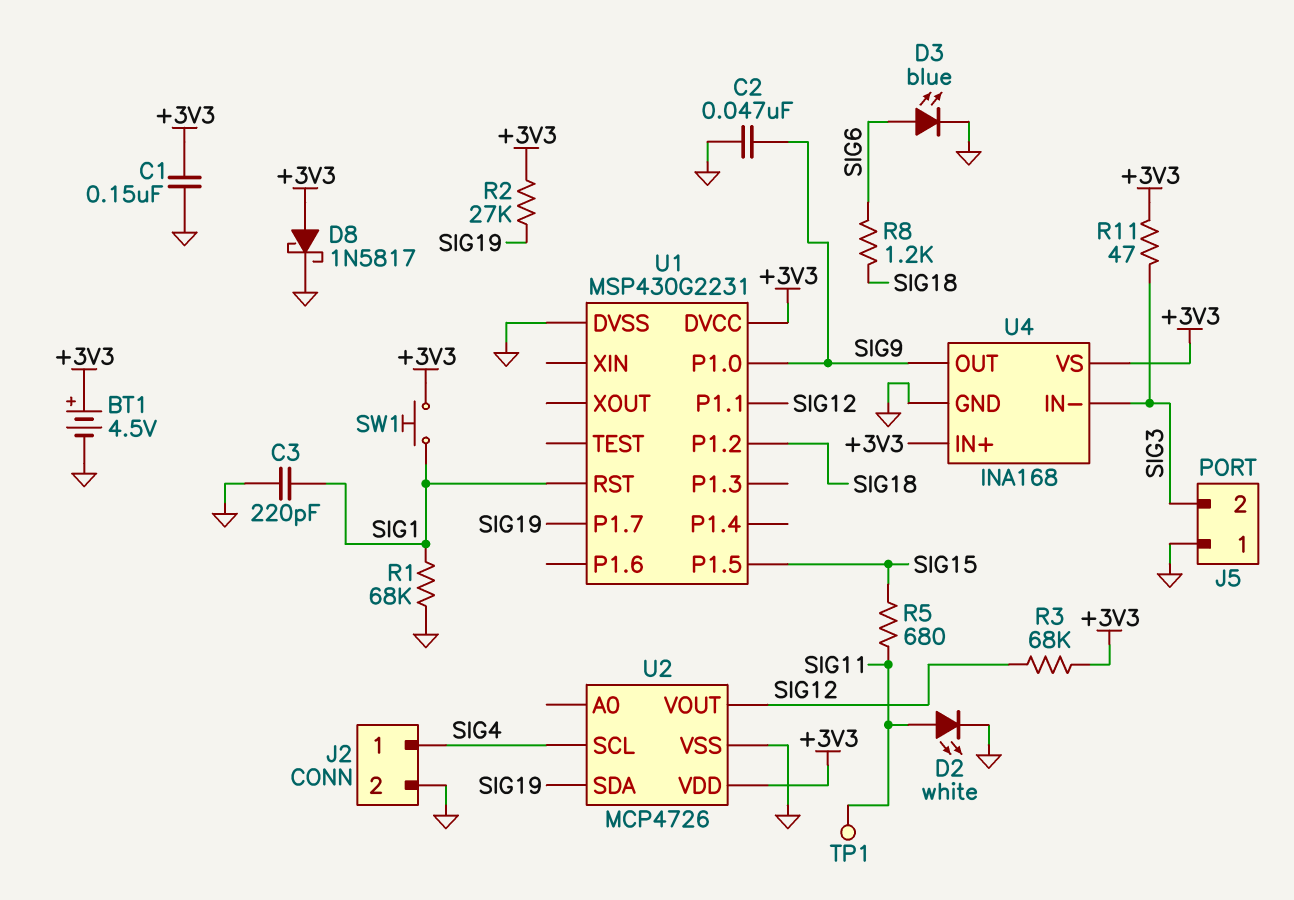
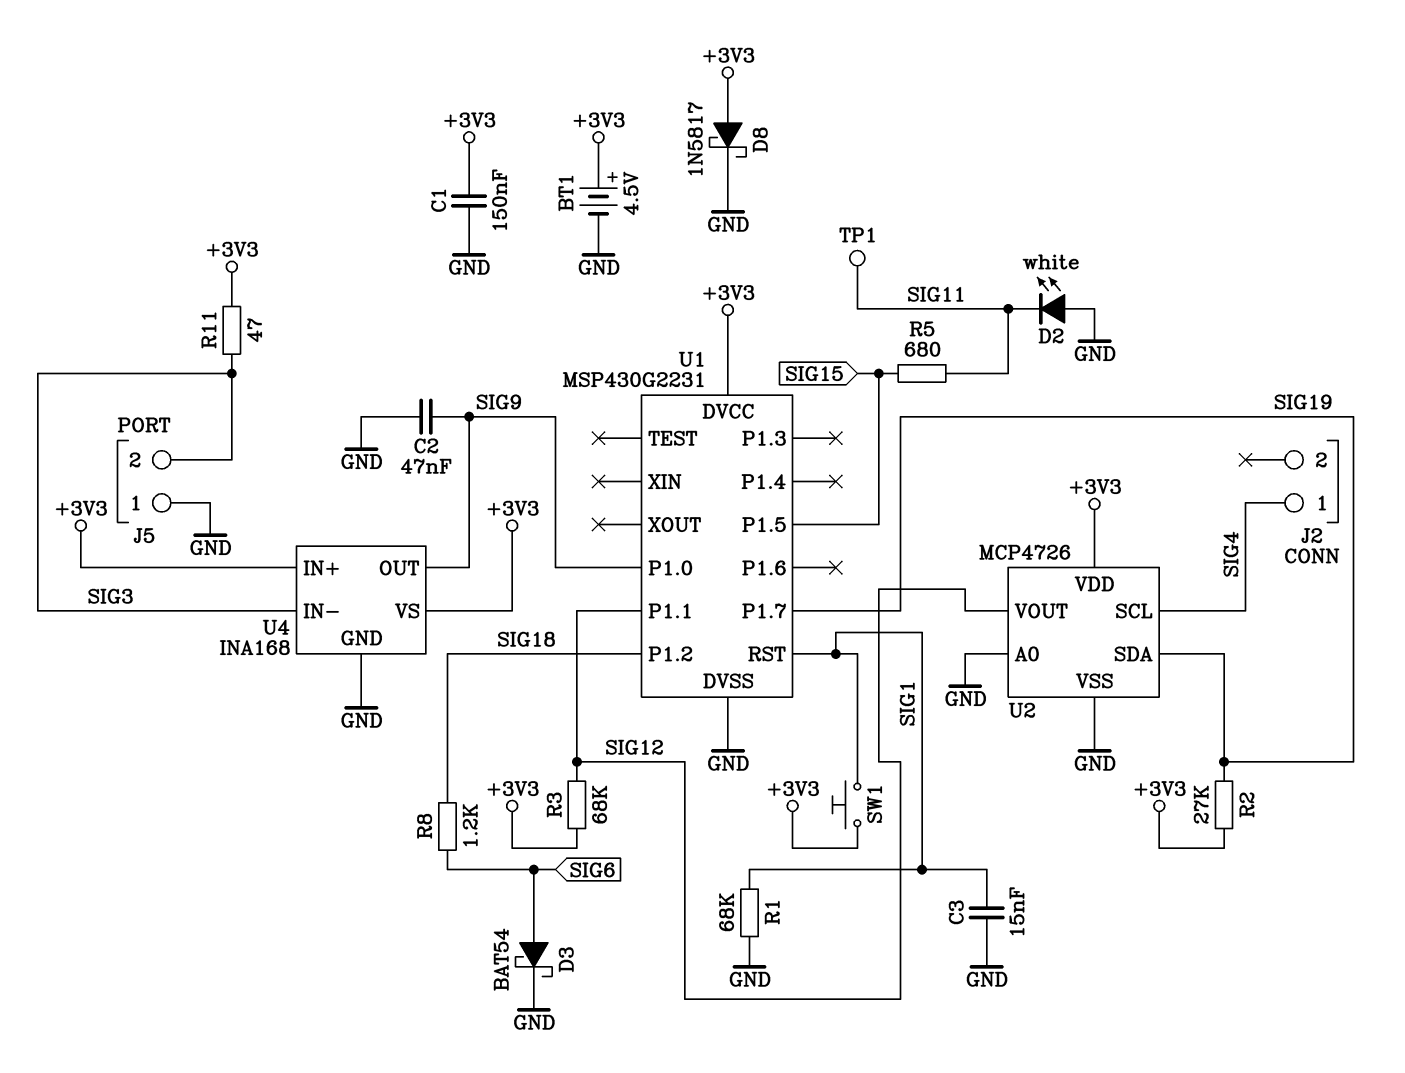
C3: 220pF (GND, SIG1) -> 15nF (GND, SIG1)
D2: LED white (A SIG11, K GND) -> LED white (A GND, K SIG11)
D3: LED blue (A SIG6, K GND) -> schottky BAT54 (A SIG6, K GND)
J2 pin 2: GND -> none
U2 pin A0: none -> GND

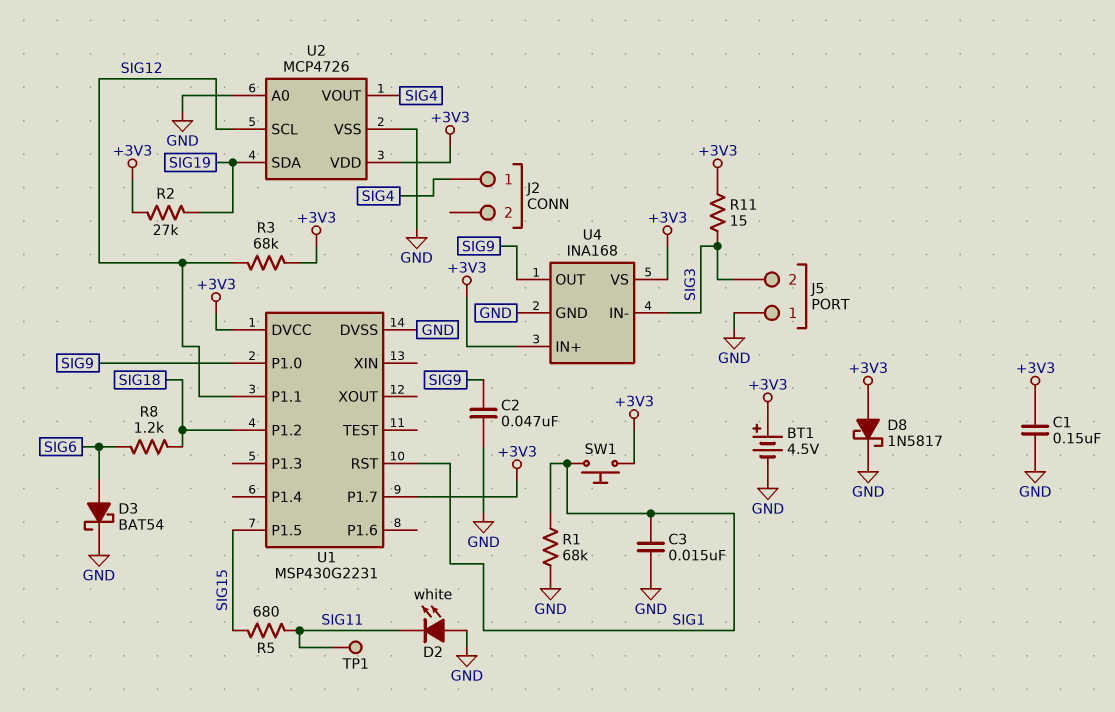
R11: 47 (+3V3, SIG3) -> 15 (+3V3, SIG3)
U1 pin P1.7: SIG19 -> +3V3
U2 pin SCL: SIG4 -> SIG12
U2 pin VOUT: SIG12 -> SIG4

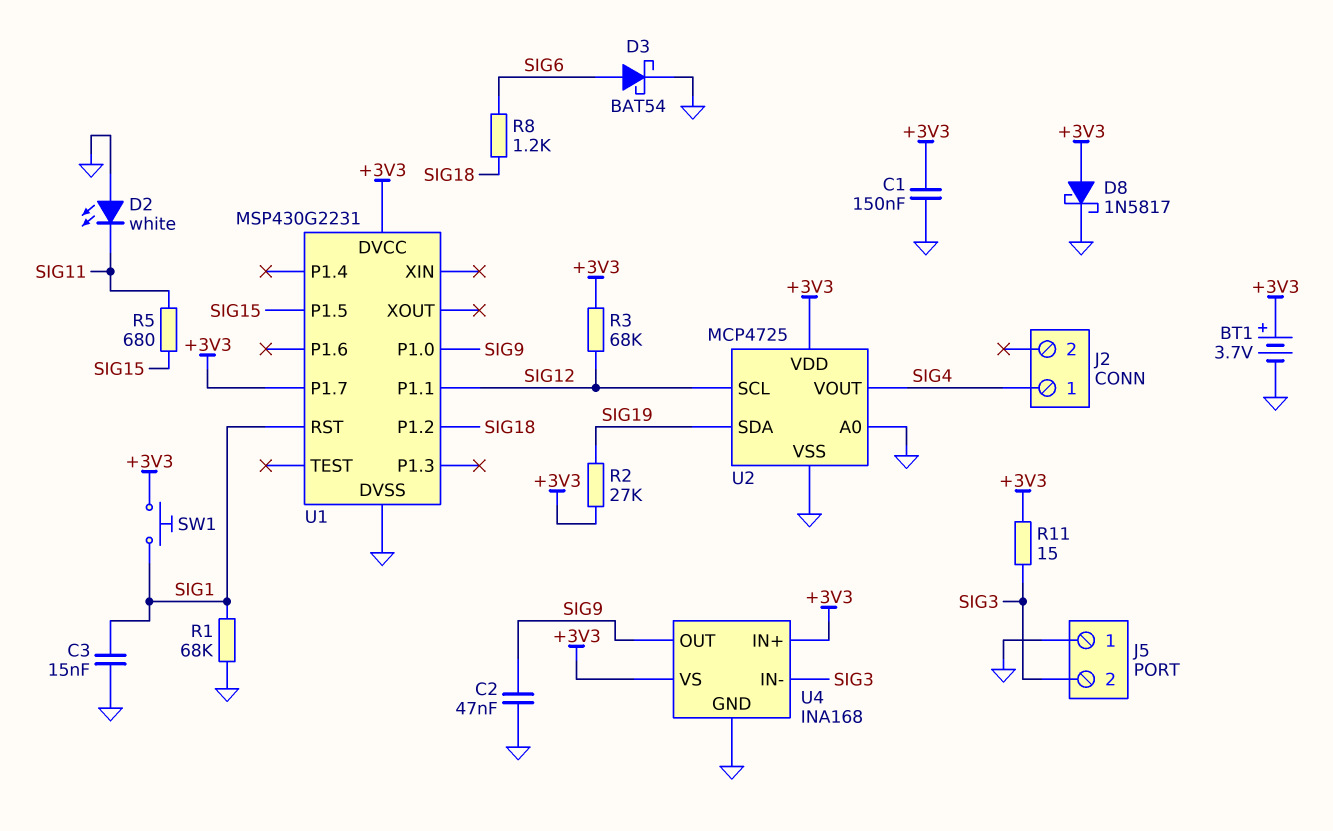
BT1: 4.5V (plus +3V3, minus GND) -> 3.7V (plus +3V3, minus GND)
TP1: test point (SIG11) -> none
U2: MCP4726 -> MCP4725

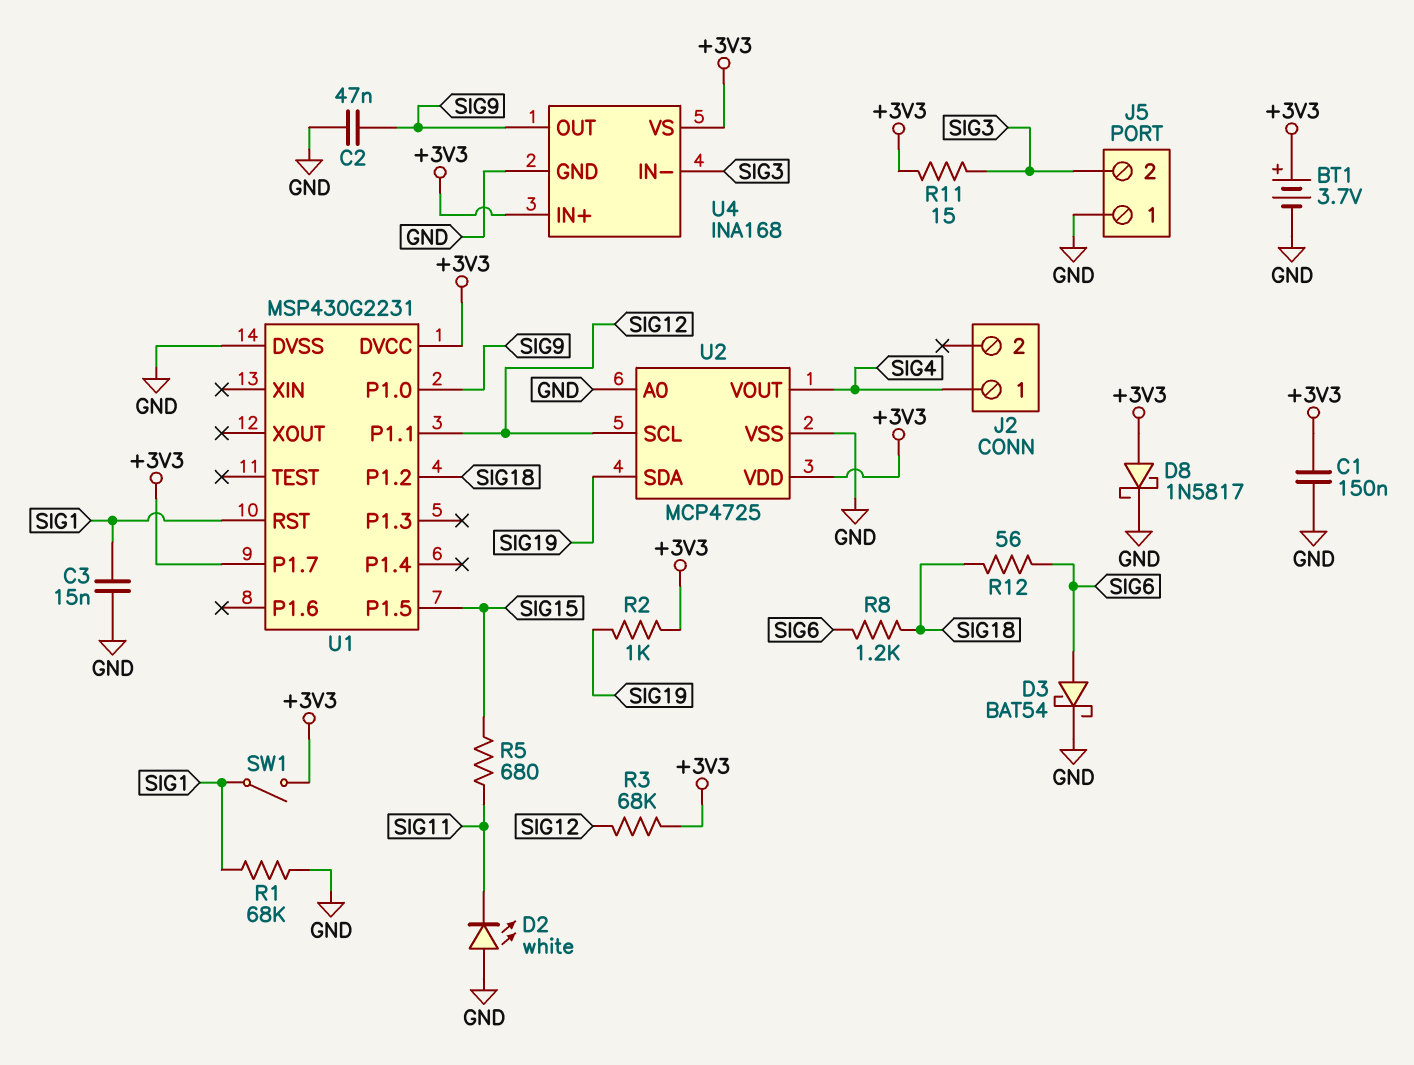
R2: 27k (+3V3, SIG19) -> 1k (+3V3, SIG19)
R12: none -> 56 (SIG6, SIG18)
SW1: button (+3V3, SIG1) -> switch (+3V3, SIG1)

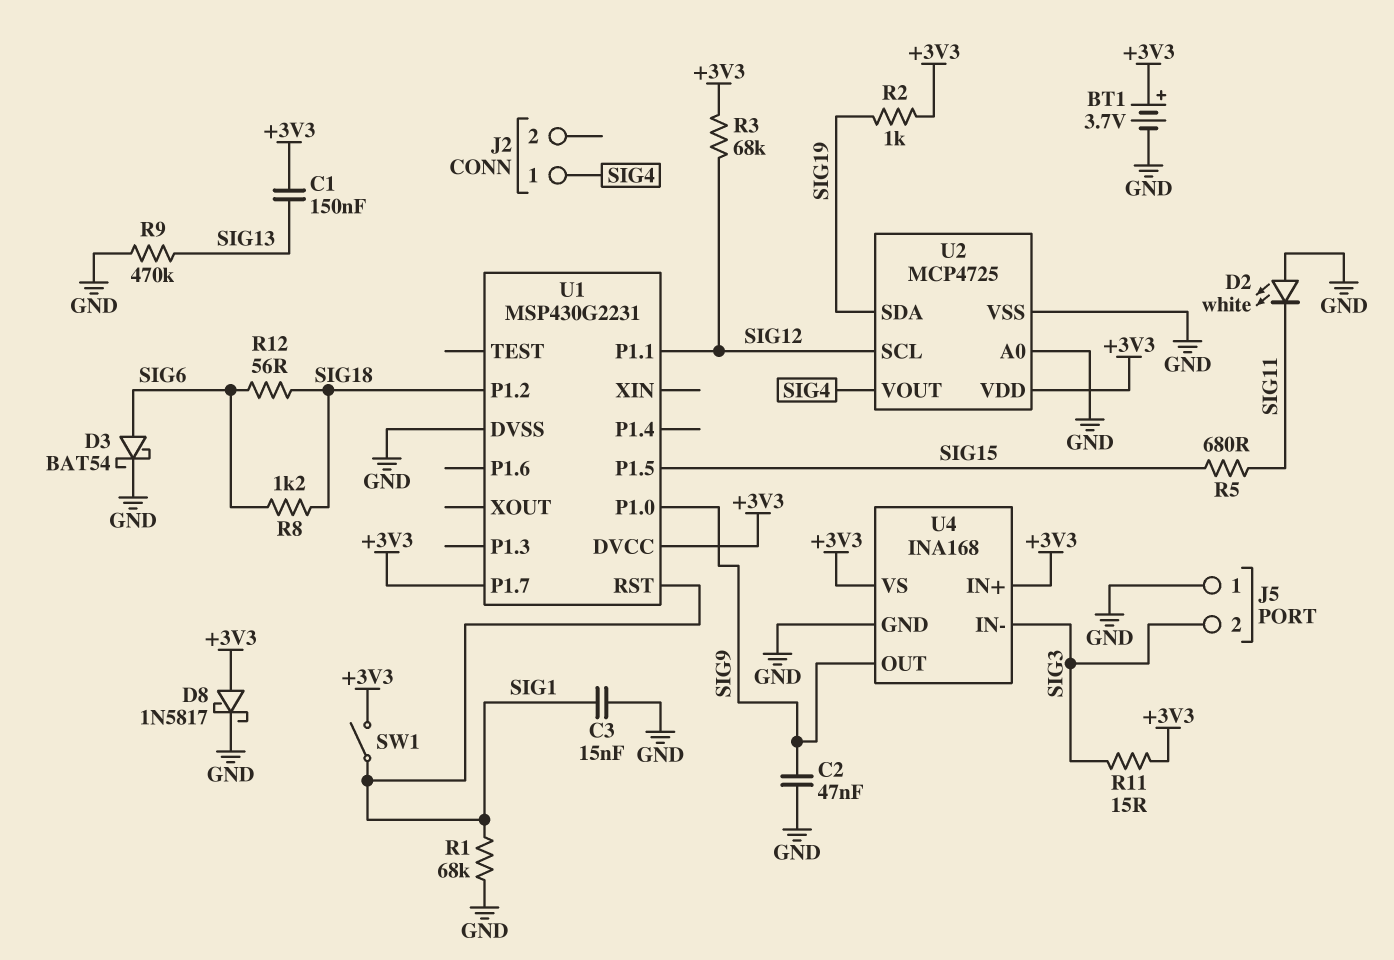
C1: 150nF (+3V3, GND) -> 150nF (+3V3, SIG13)
R9: none -> 470k (GND, SIG13)

